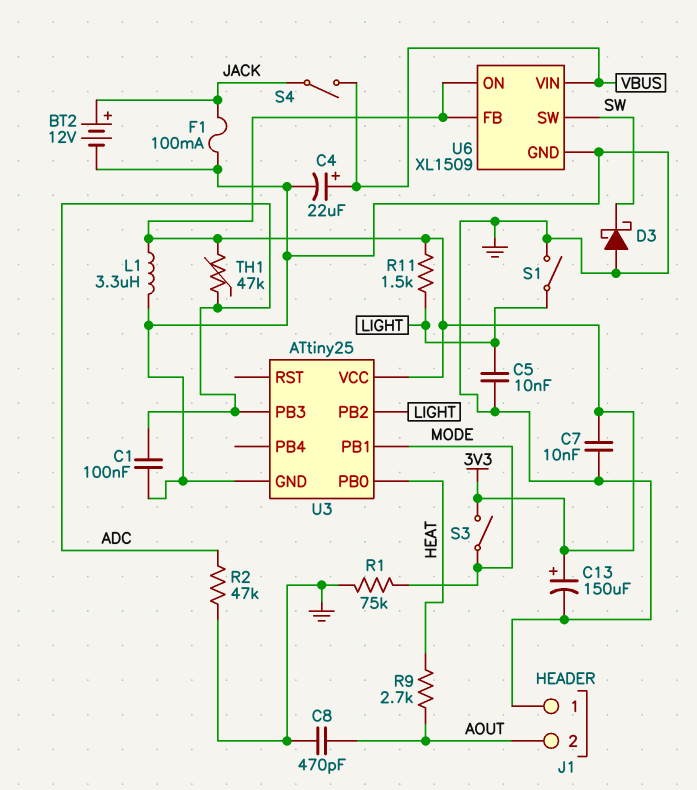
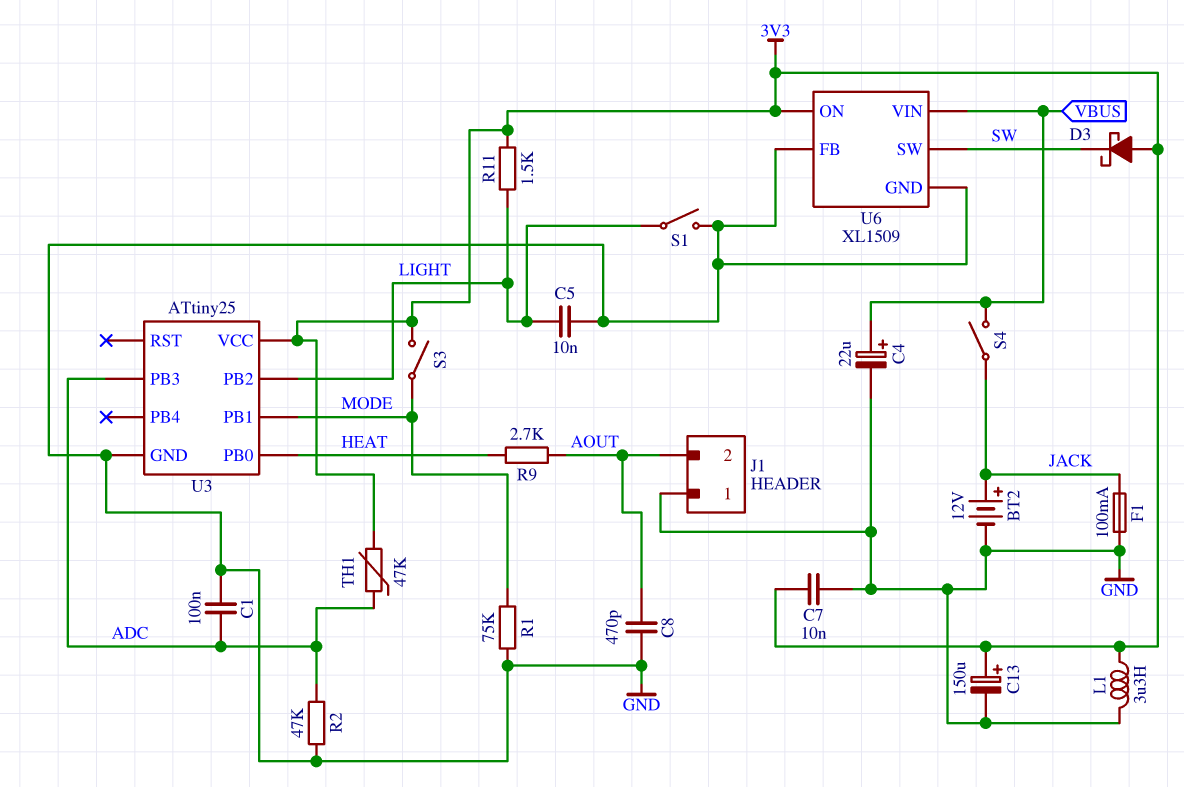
D3: schottky (A GND, K SW) -> schottky (A 3V3, K SW)
U6 pin FB: 3V3 -> GND

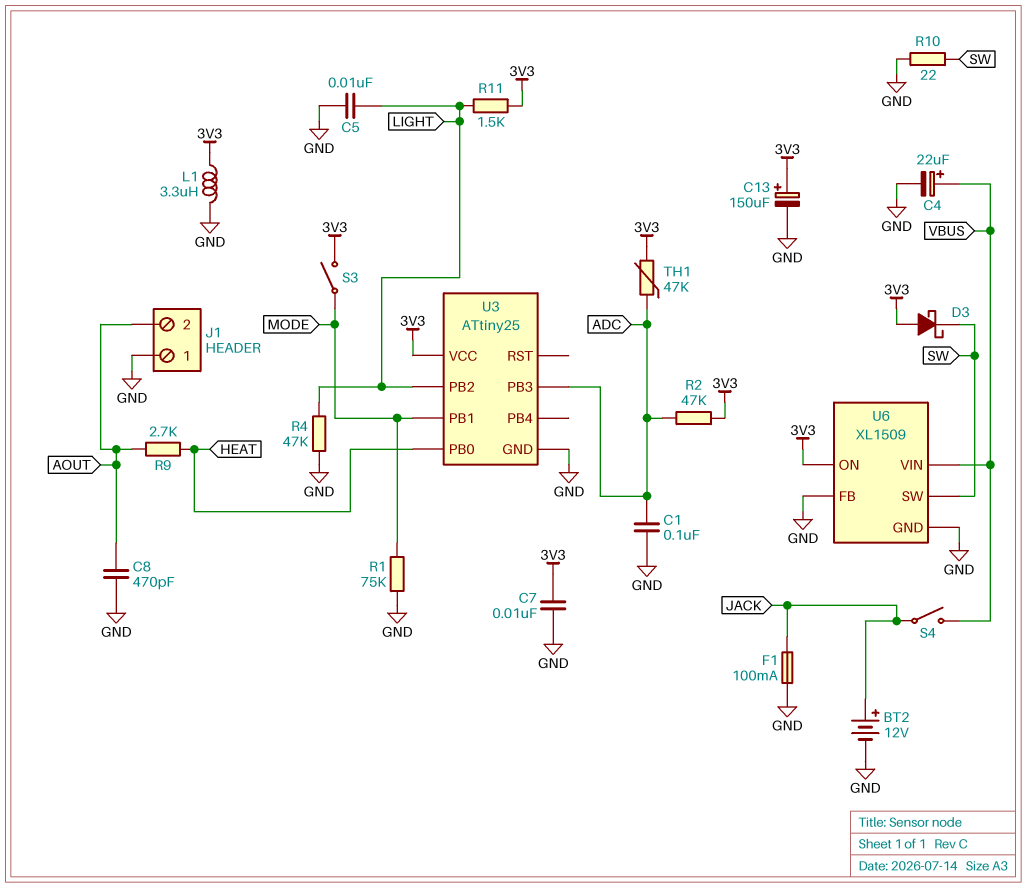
R2: 47k (ADC, GND) -> 47k (3V3, ADC)
R4: none -> 47k (GND, LIGHT)
R10: none -> 22 (GND, SW)
S1: switch (GND, LIGHT) -> none

